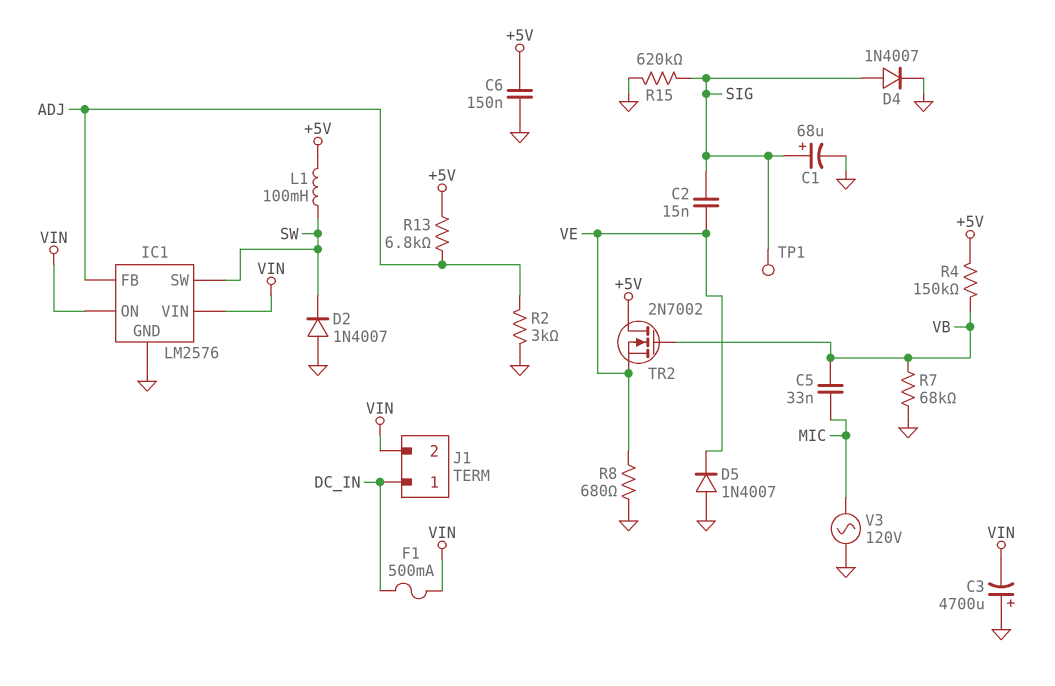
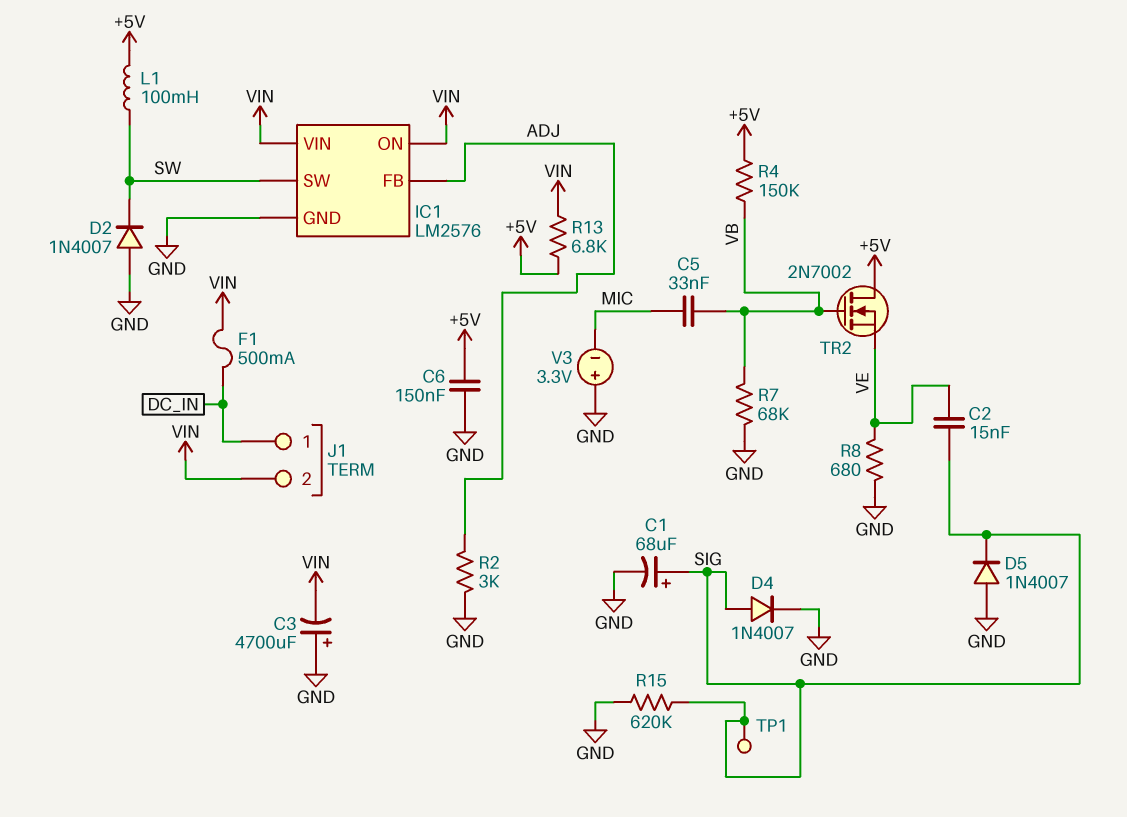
D5: diode 1N4007 (A GND, K VE) -> diode 1N4007 (A GND, K SIG)
R13: 6.8k (+5V, ADJ) -> 6.8k (+5V, VIN)
V3: AC 120V (GND, MIC) -> 3.3V (plus GND, minus MIC)

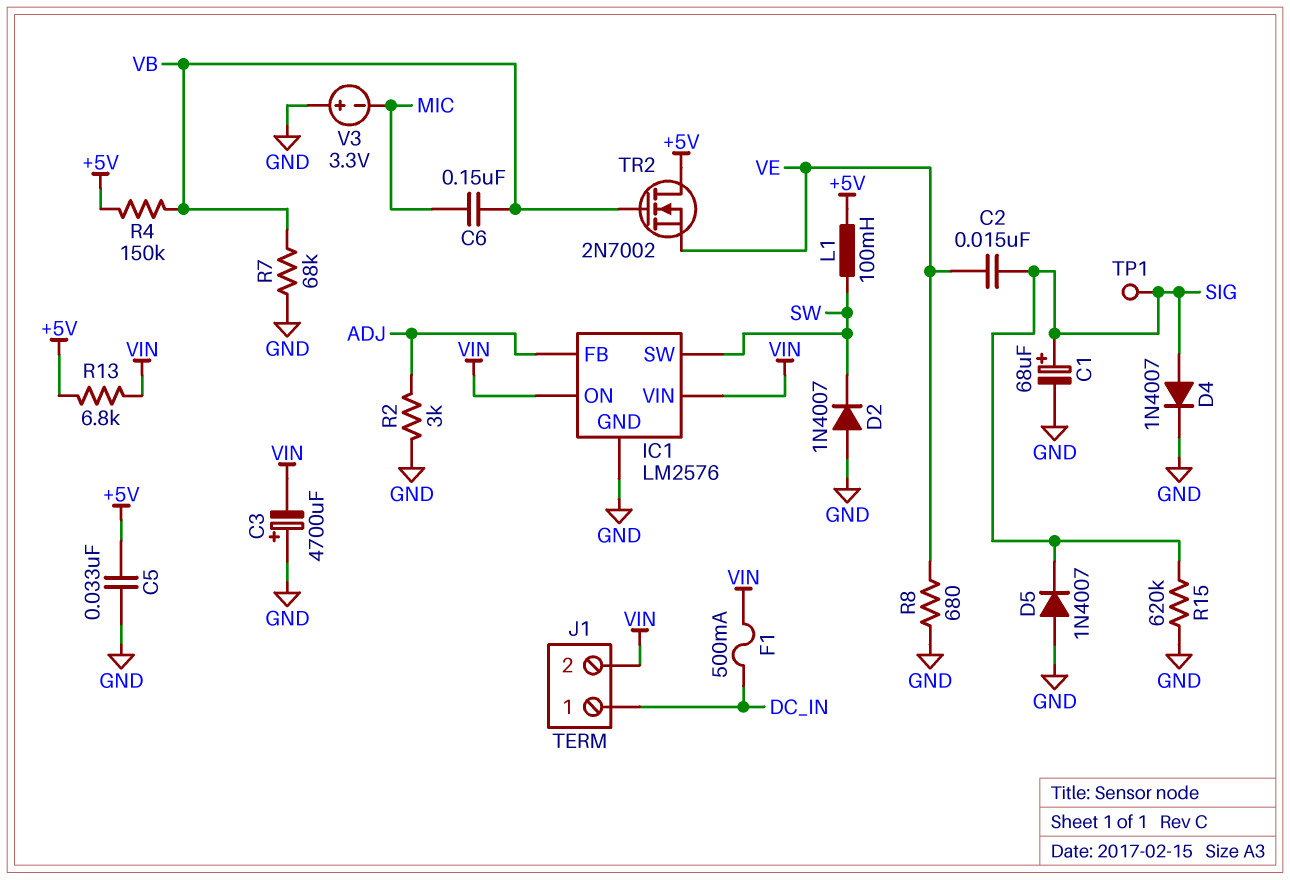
C5: 33nF (MIC, VB) -> 33nF (+5V, GND)
C6: 150nF (+5V, GND) -> 150nF (MIC, VB)

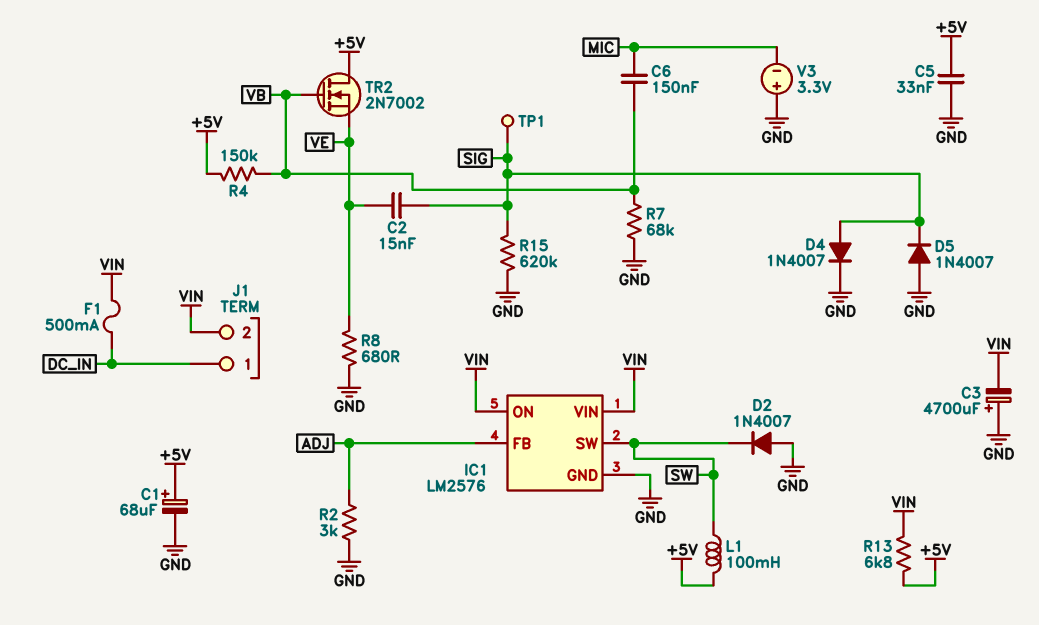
C1: 68uF (plus SIG, minus GND) -> 68uF (plus +5V, minus GND)

